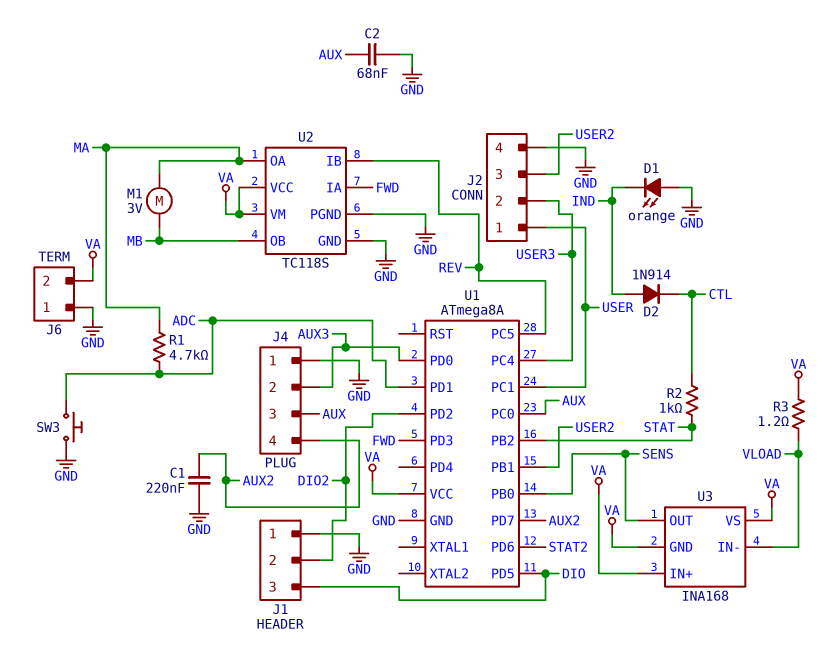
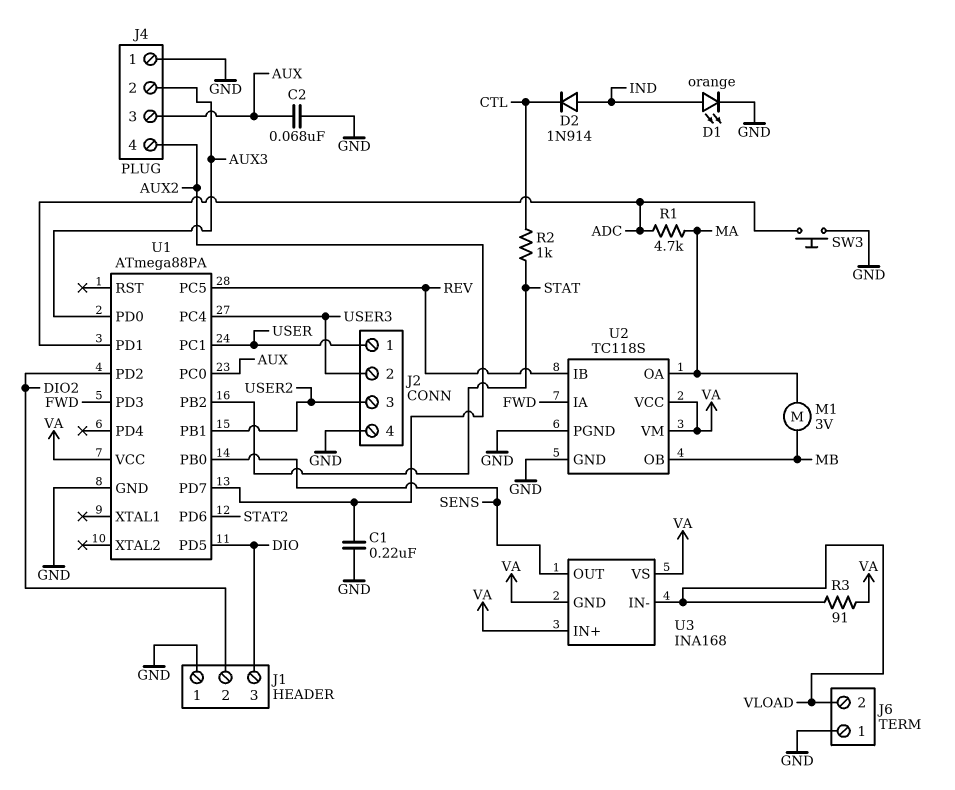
D1: LED orange (A GND, K IND) -> LED orange (A IND, K GND)
J6 pin 2: VA -> VLOAD
R3: 1.2 (VA, VLOAD) -> 91 (VA, VLOAD)
U1: ATmega8A -> ATmega88PA

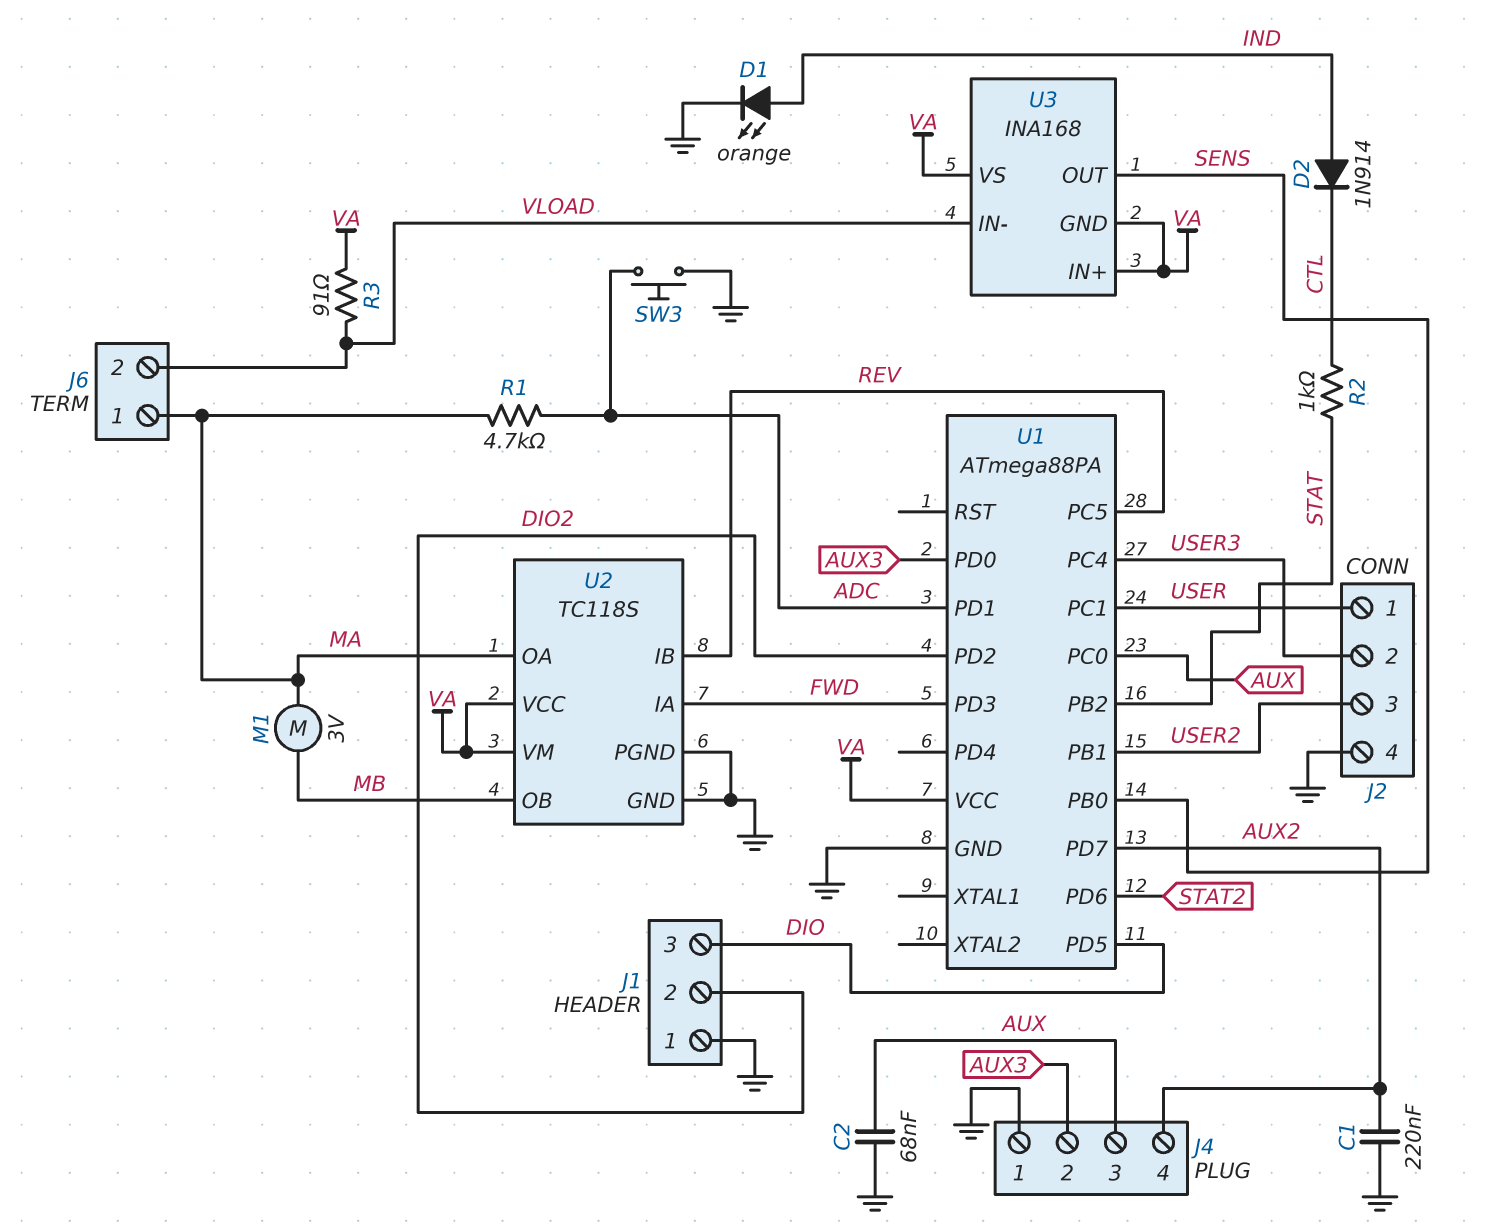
J6 pin 1: GND -> MA

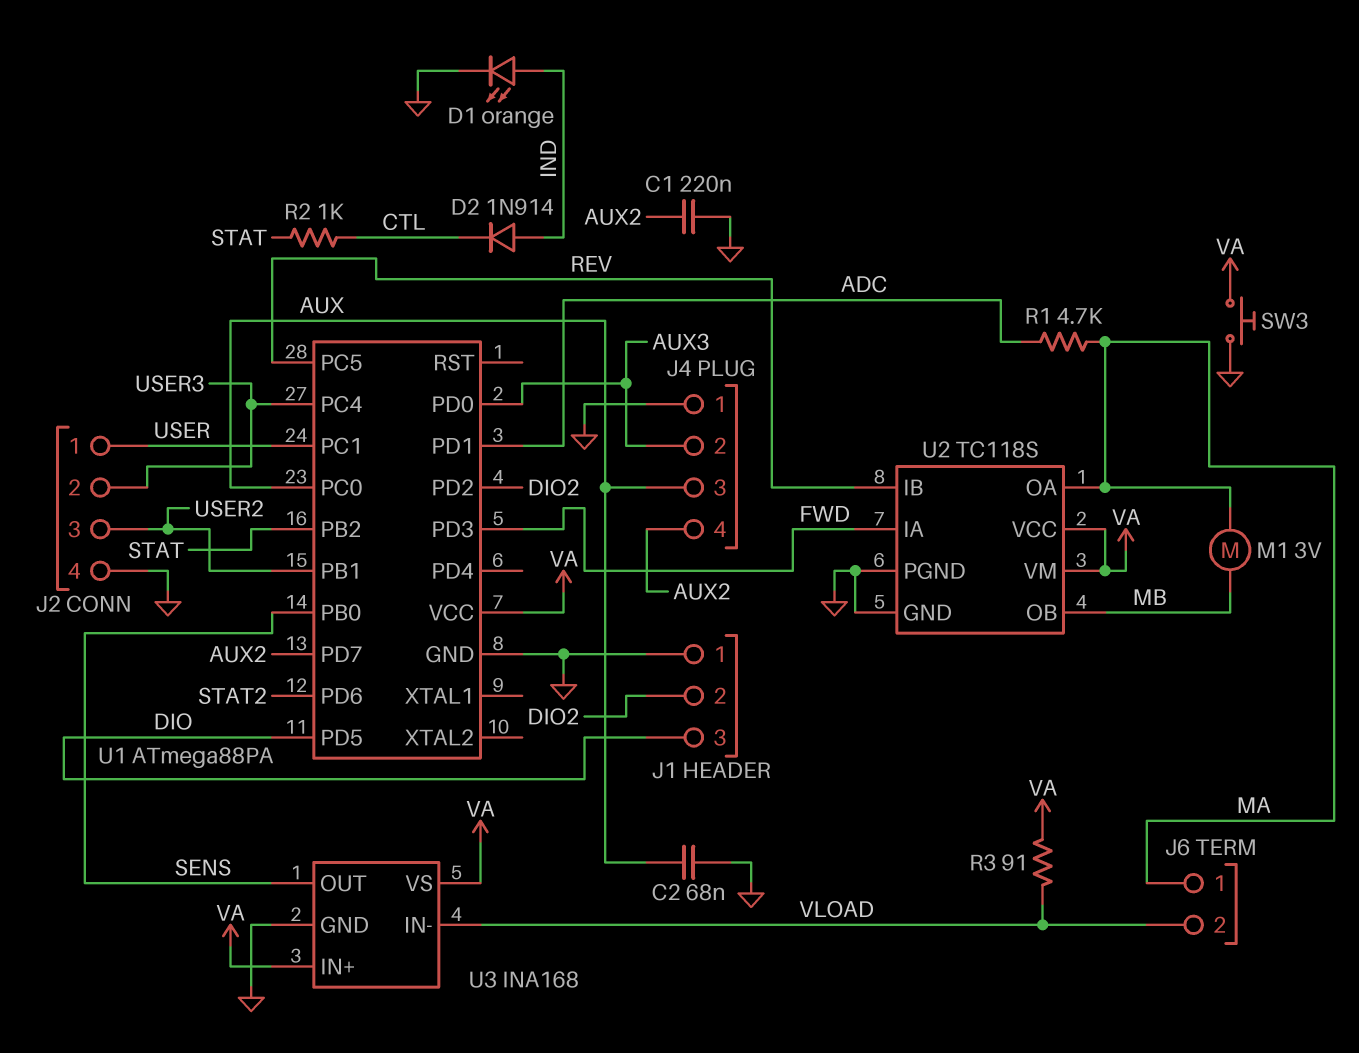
SW3: button (ADC, GND) -> button (GND, VA)
U3 pin GND: VA -> GND

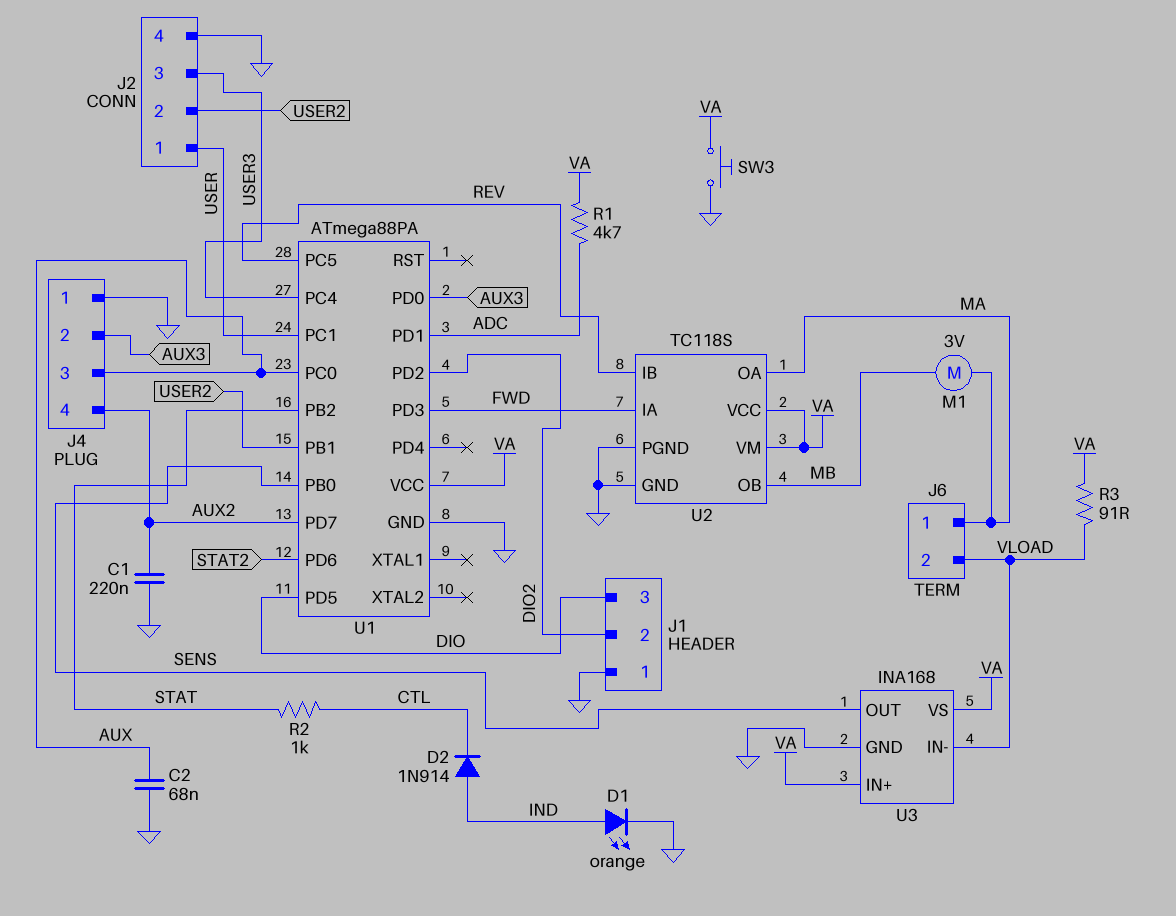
J2 pin 2: USER3 -> USER2
J2 pin 3: USER2 -> USER3
R1: 4.7k (ADC, MA) -> 4.7k (ADC, VA)

